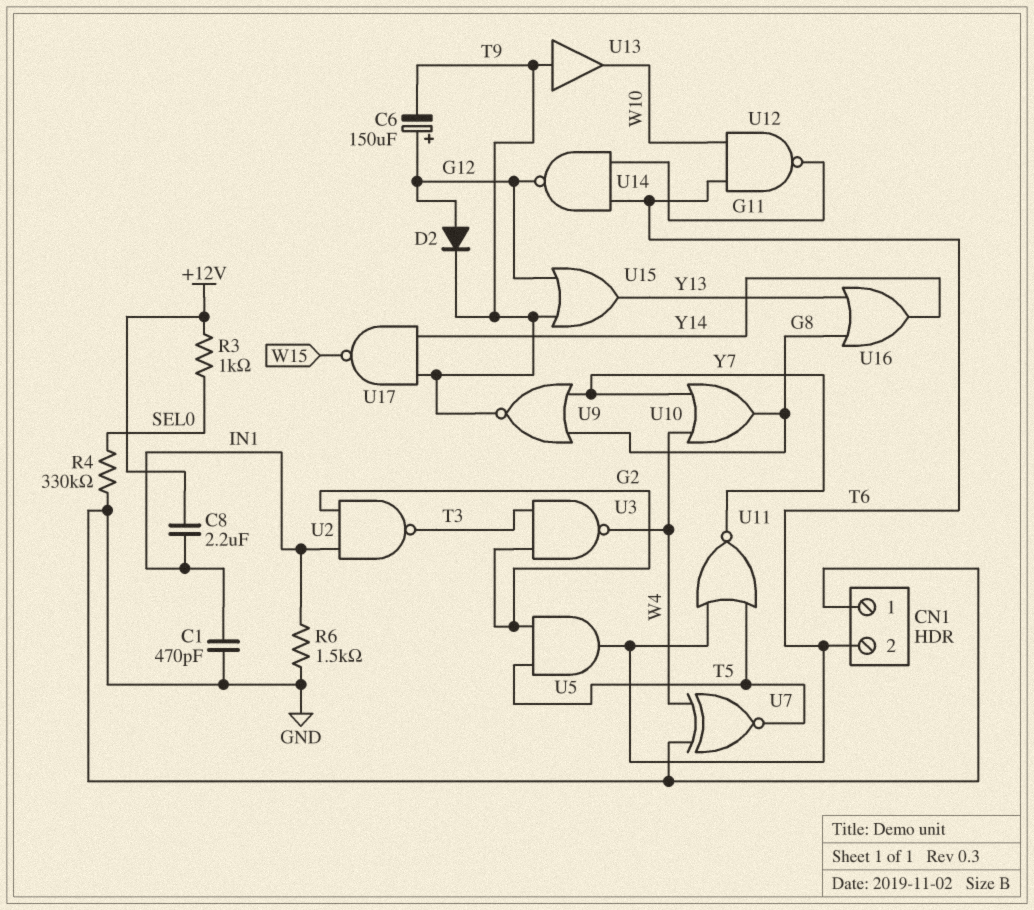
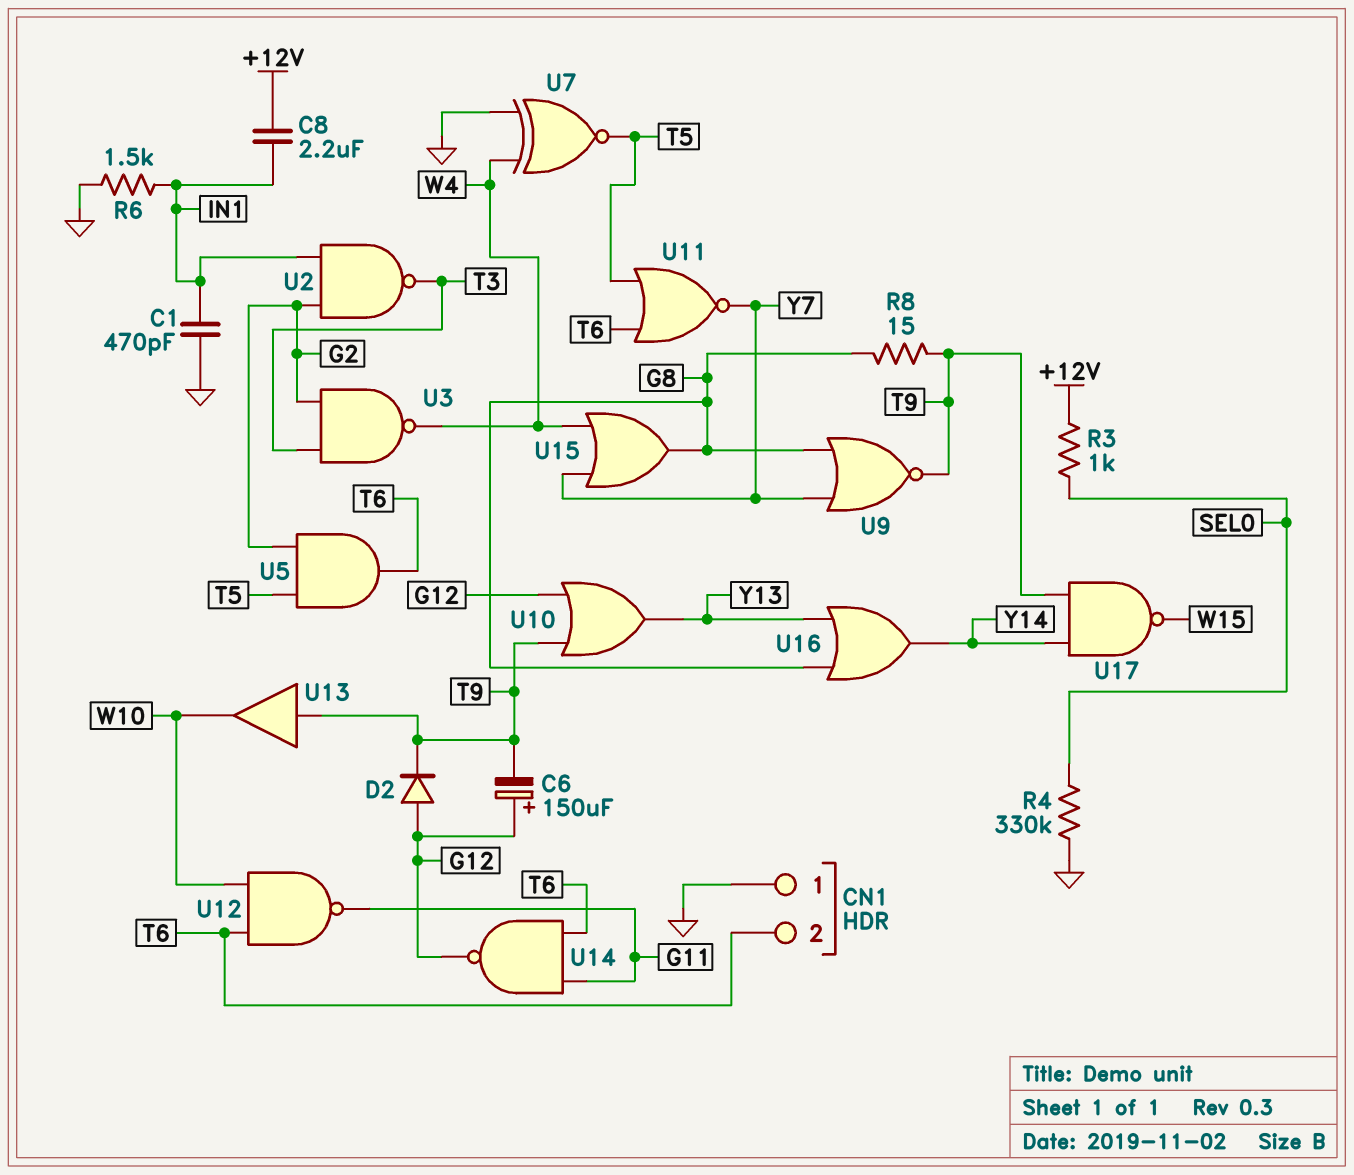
R8: none -> 15 (G8, T9)
U10: OR (in W4, in Y7, out G8) -> OR (in G12, in T9, out Y13)
U15: OR (in G12, in T9, out Y13) -> OR (in W4, in Y7, out G8)

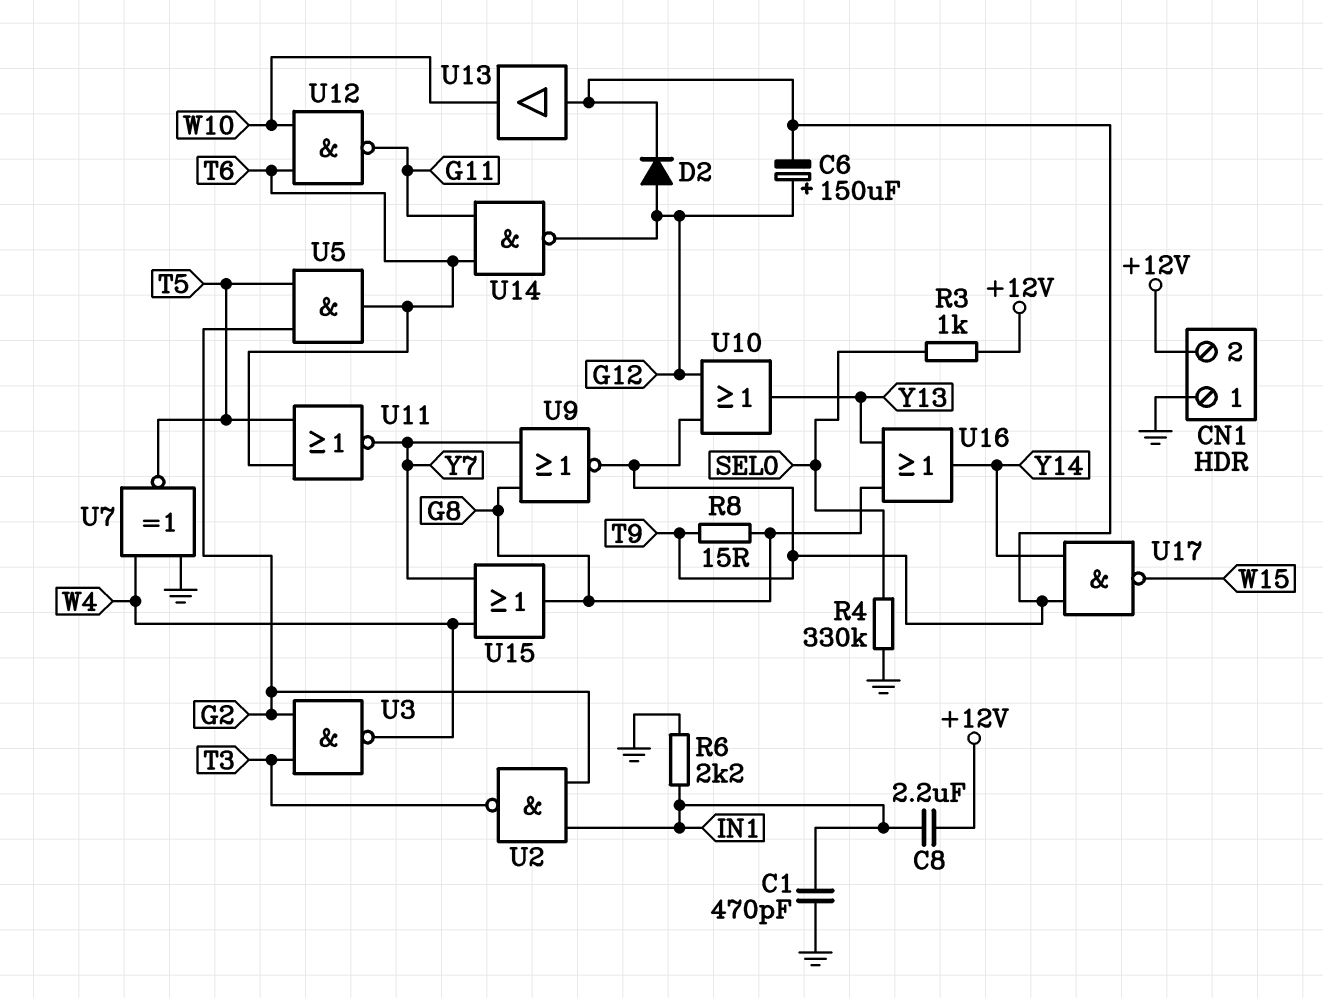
CN1 pin 2: T6 -> +12V
R6: 1.5k (GND, IN1) -> 2.2k (GND, IN1)

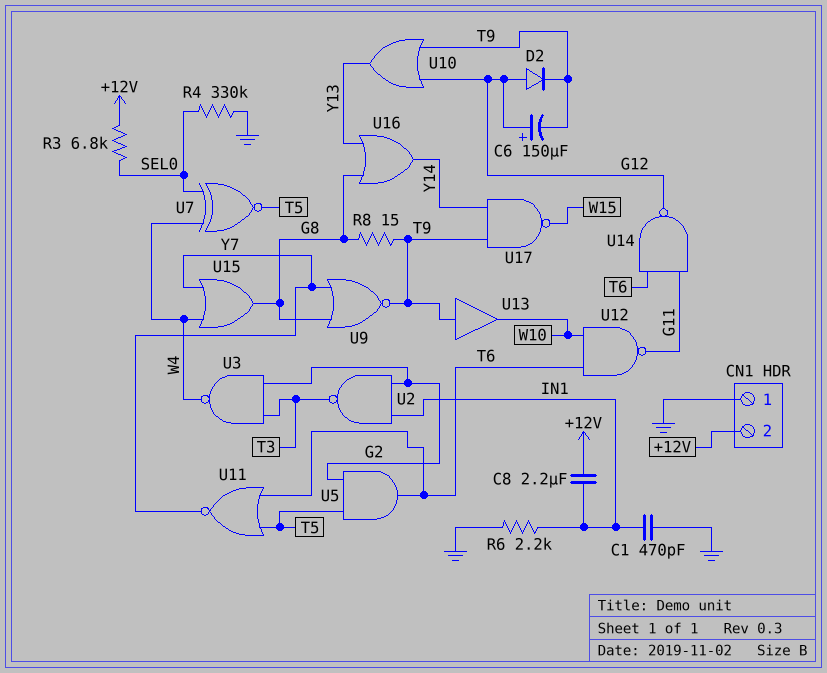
R3: 1k (+12V, SEL0) -> 6.8k (+12V, SEL0)
U7: XNOR (in GND, in W4, out T5) -> XNOR (in SEL0, in W4, out T5)

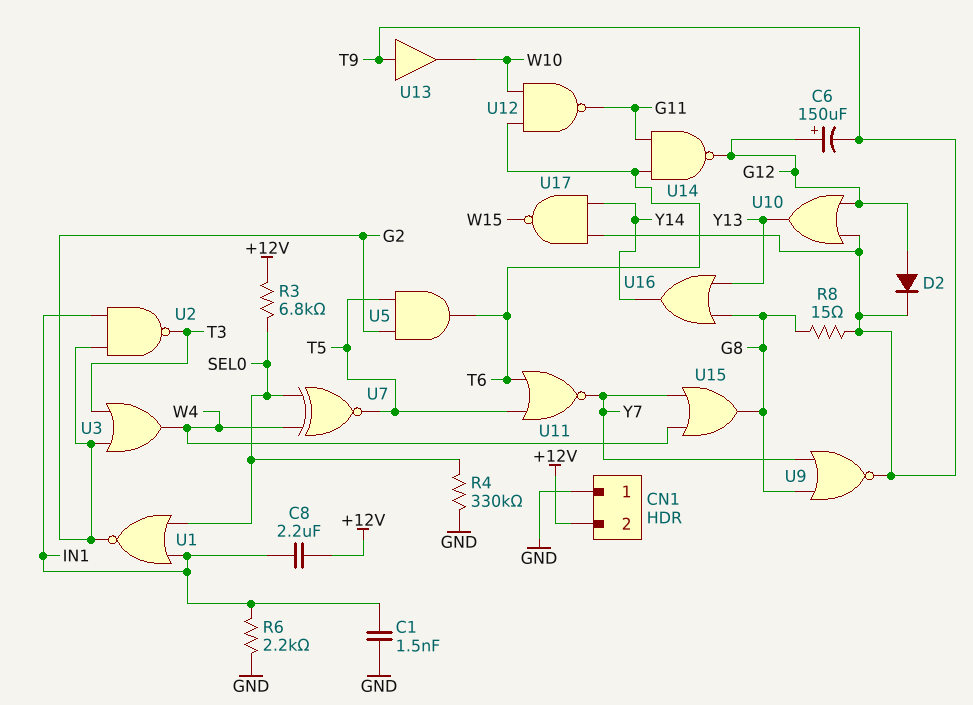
C1: 470pF (GND, IN1) -> 1.5nF (GND, IN1)
U1: none -> NOR (in IN1, in SEL0, out G2)
U3: NAND (in G2, in T3, out W4) -> OR (in G2, in T3, out W4)

